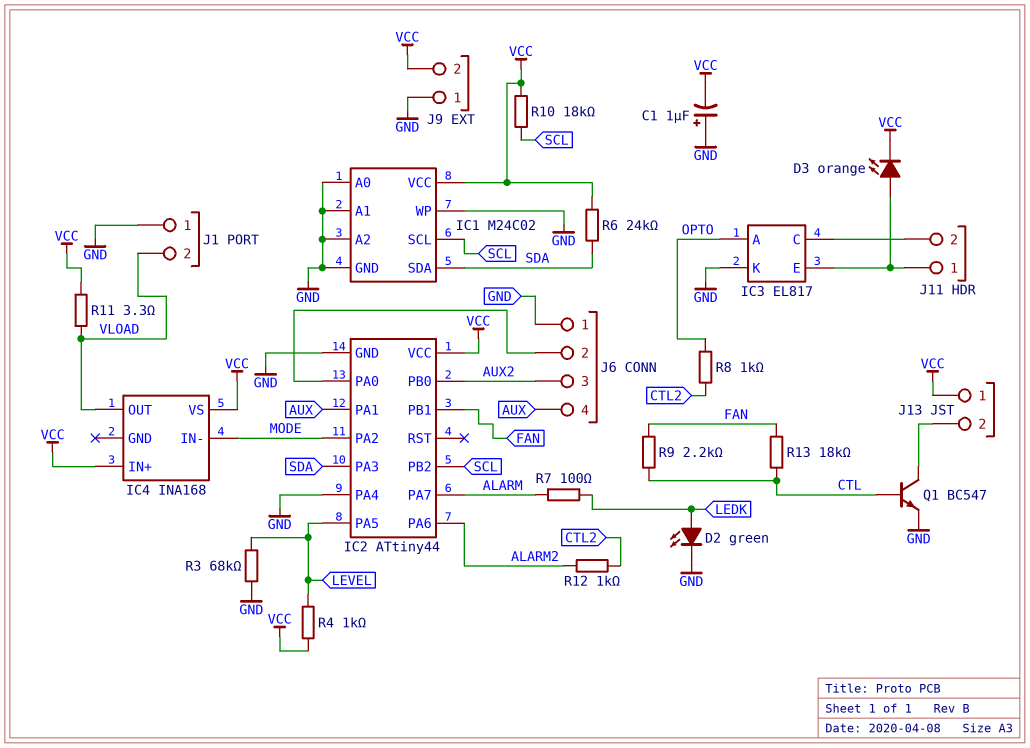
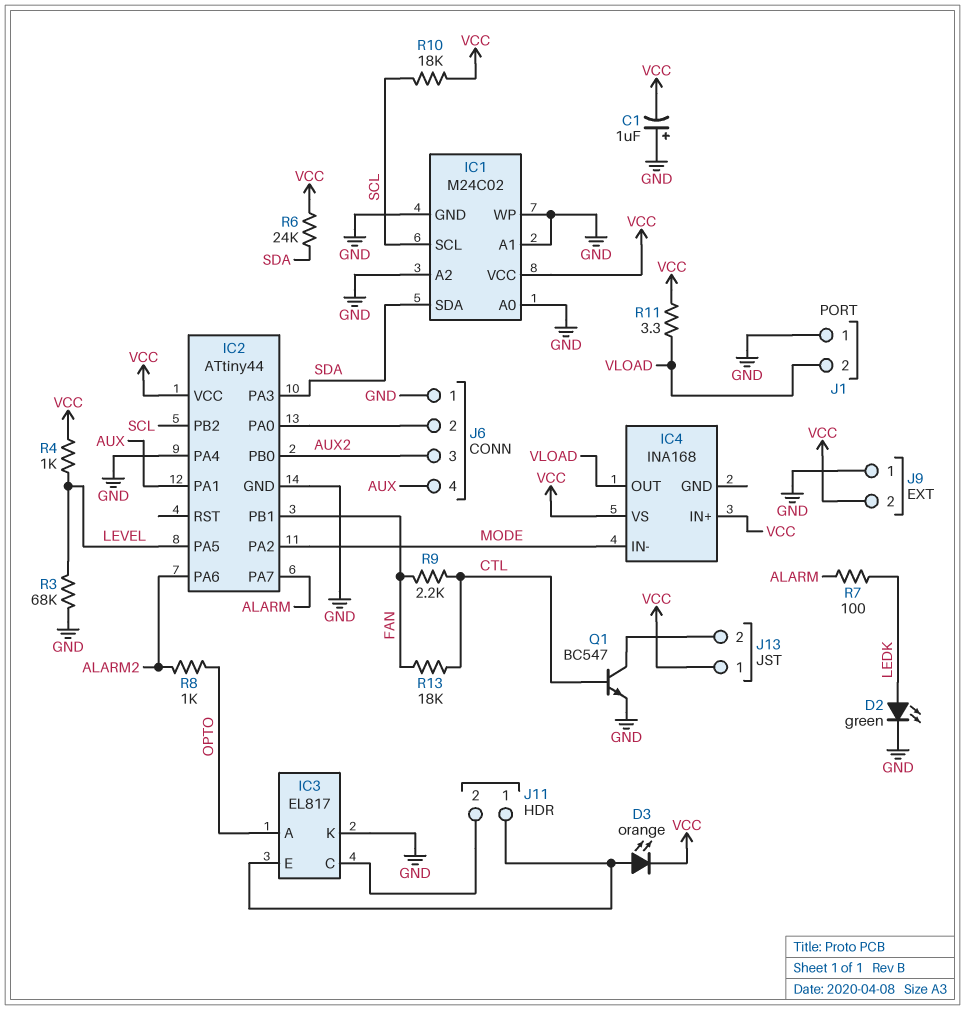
R8: 1k (CTL2, OPTO) -> 1k (ALARM2, OPTO)
R12: 1k (ALARM2, CTL2) -> none

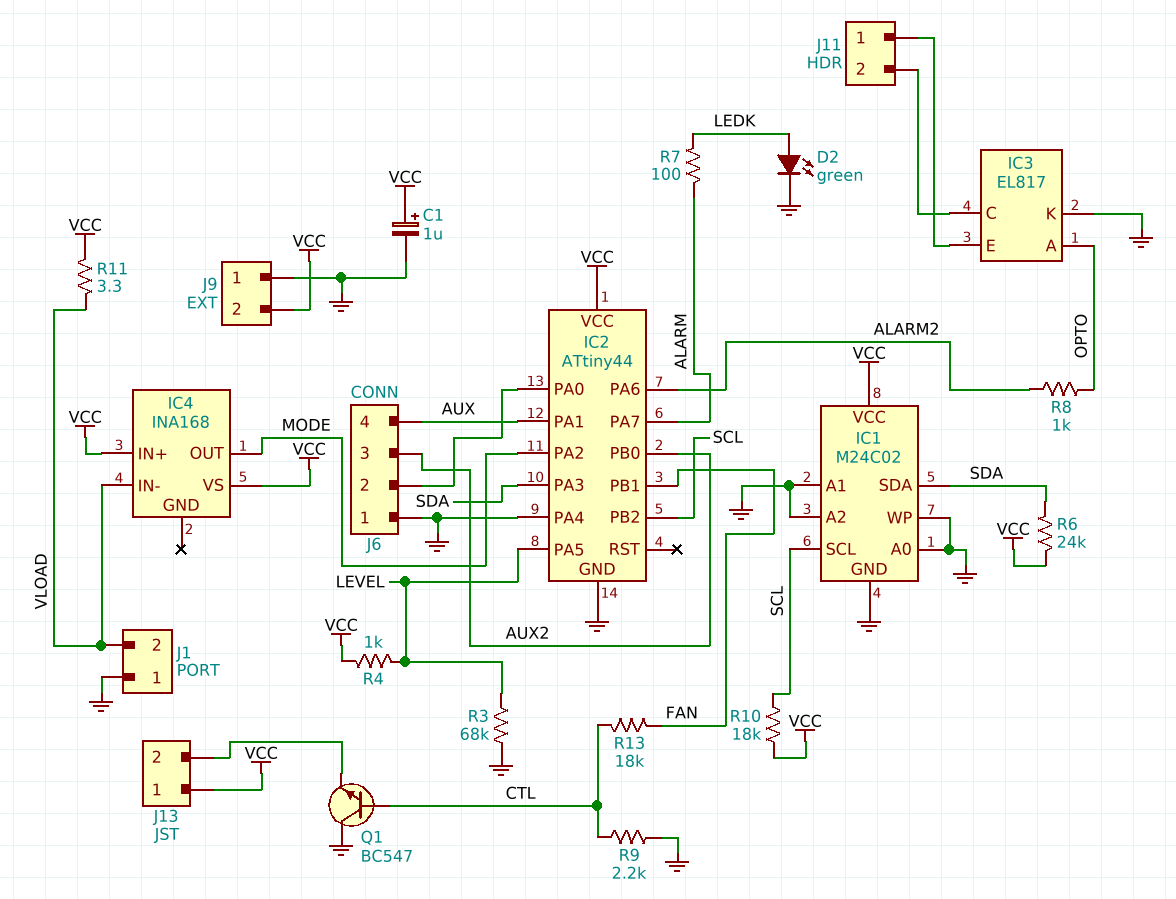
C1: 1uF (plus GND, minus VCC) -> 1uF (plus VCC, minus GND)
D3: LED orange (A IC3/E, K VCC) -> none
IC4 pin IN-: MODE -> VLOAD
IC4 pin OUT: VLOAD -> MODE
Q1: NPN BC547 (B CTL, C J13/2, E GND) -> NPN BC547 (B CTL, C GND, E J13/2)
R9: 2.2k (CTL, FAN) -> 2.2k (CTL, GND)

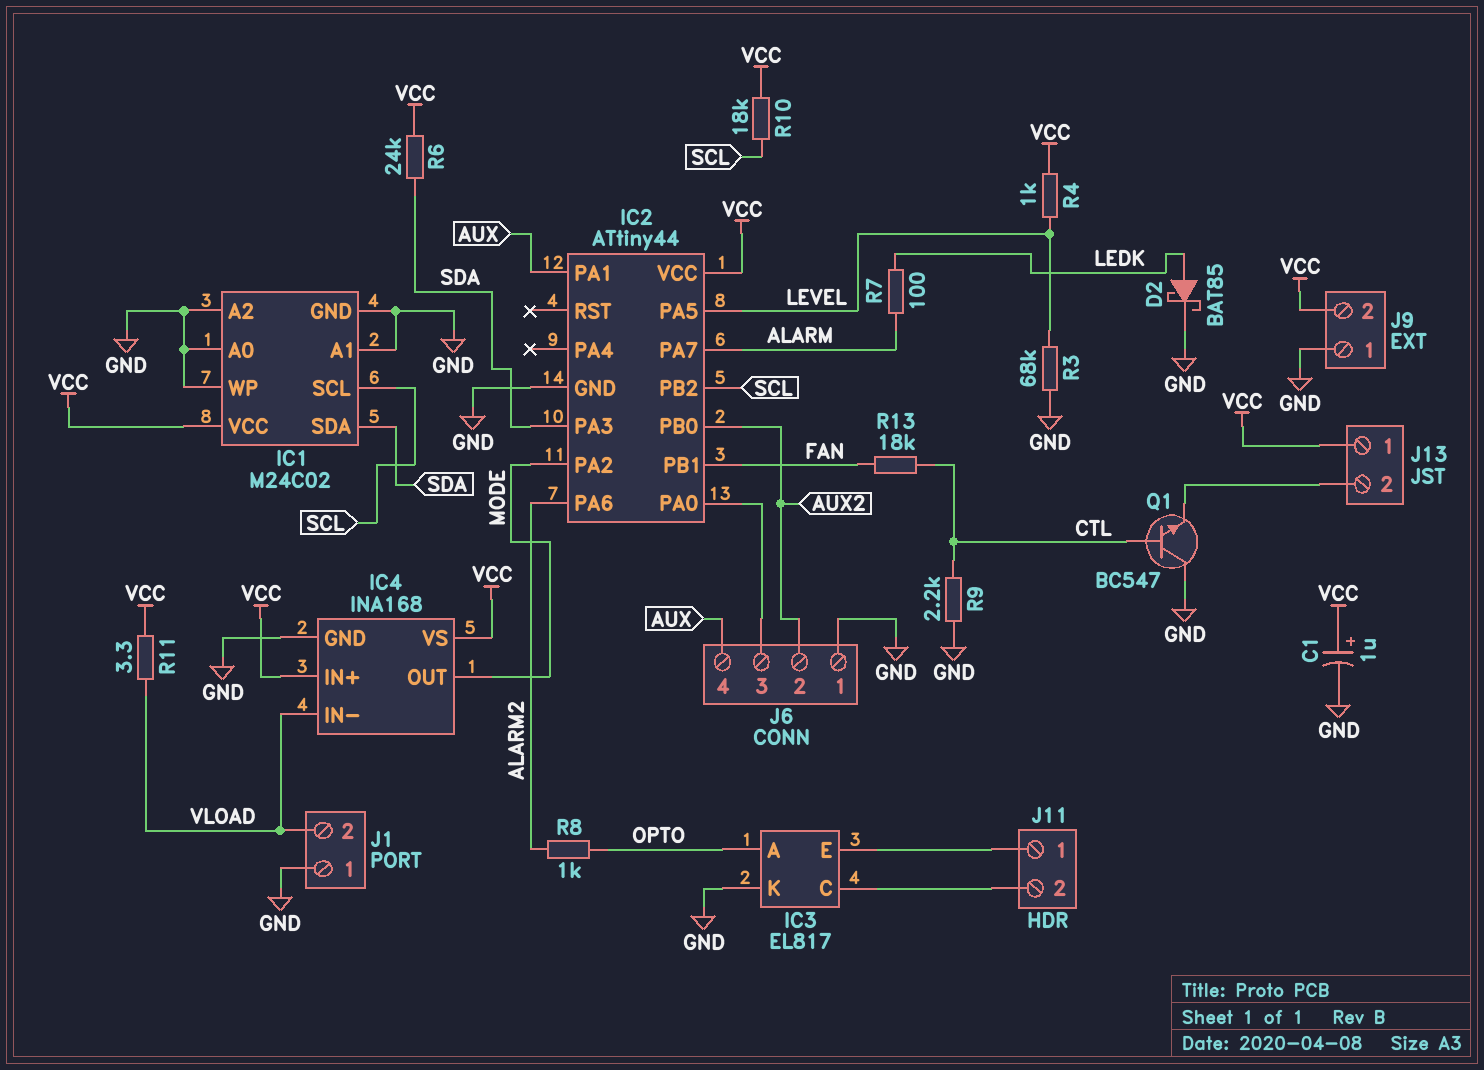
D2: LED green (A LEDK, K GND) -> schottky BAT85 (A LEDK, K GND)
IC2 pin PA4: GND -> none
IC4 pin GND: none -> GND
J6 pin 2: IC2/PA0 -> AUX2
J6 pin 3: AUX2 -> IC2/PA0

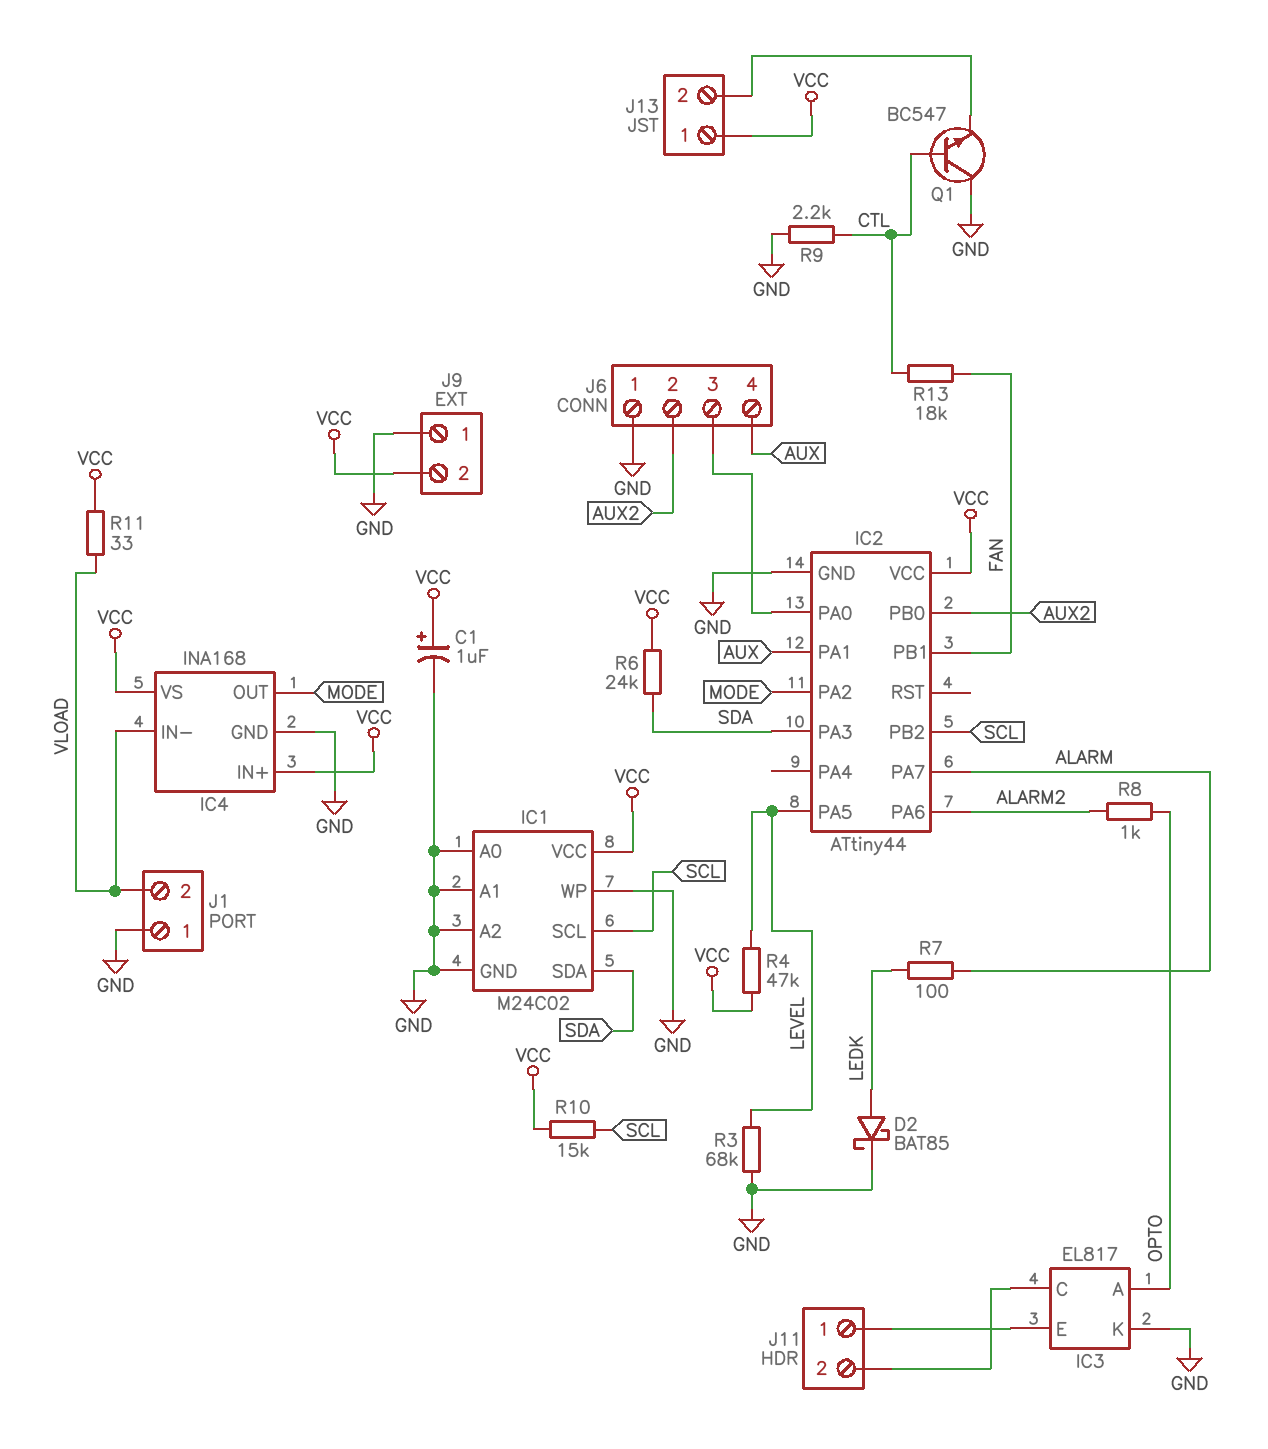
R4: 1k (LEVEL, VCC) -> 47k (LEVEL, VCC)
R10: 18k (SCL, VCC) -> 15k (SCL, VCC)
R11: 3.3 (VCC, VLOAD) -> 33 (VCC, VLOAD)

